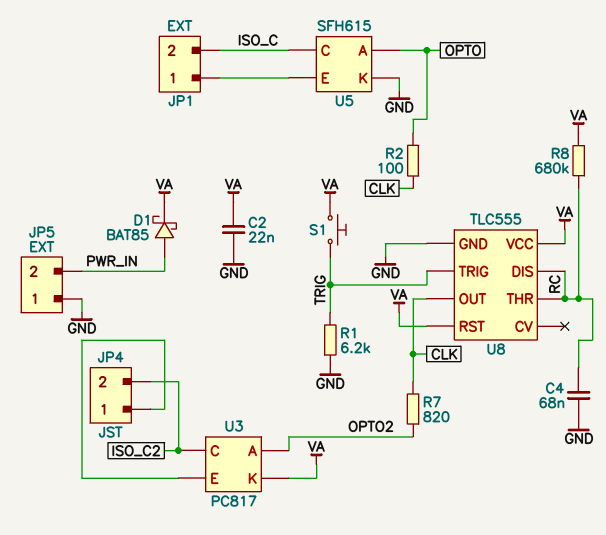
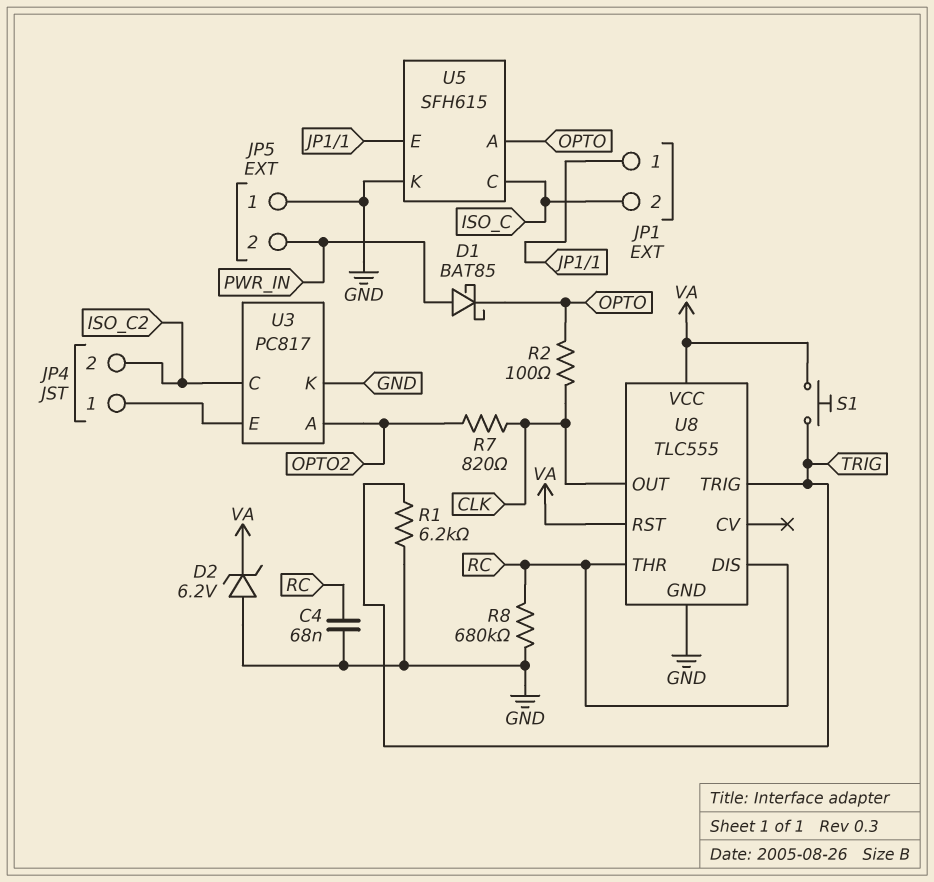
C2: 22nF (GND, VA) -> none
D1: schottky BAT85 (A PWR_IN, K VA) -> schottky BAT85 (A PWR_IN, K OPTO)
D2: none -> zener 6.2V (A GND, K VA)
R8: 680k (RC, VA) -> 680k (GND, RC)
U3 pin K: VA -> GND

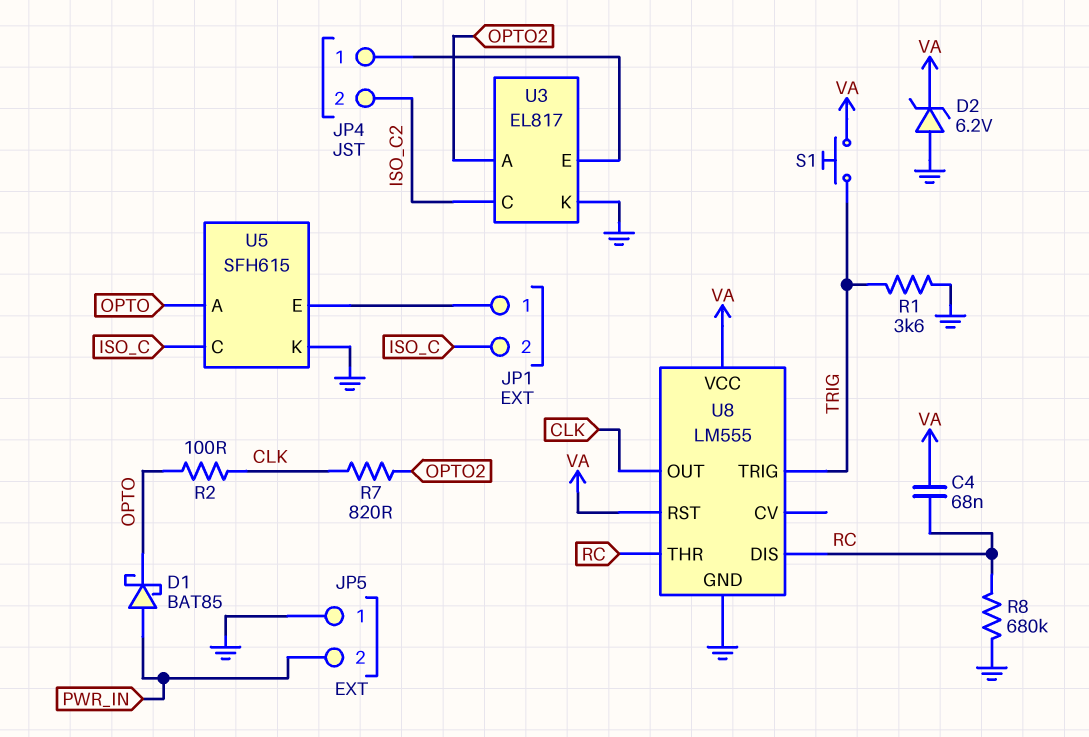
C4: 68nF (GND, RC) -> 68nF (RC, VA)
R1: 6.2k (GND, TRIG) -> 3.6k (GND, TRIG)
U3: PC817 -> EL817
U8: TLC555 -> LM555

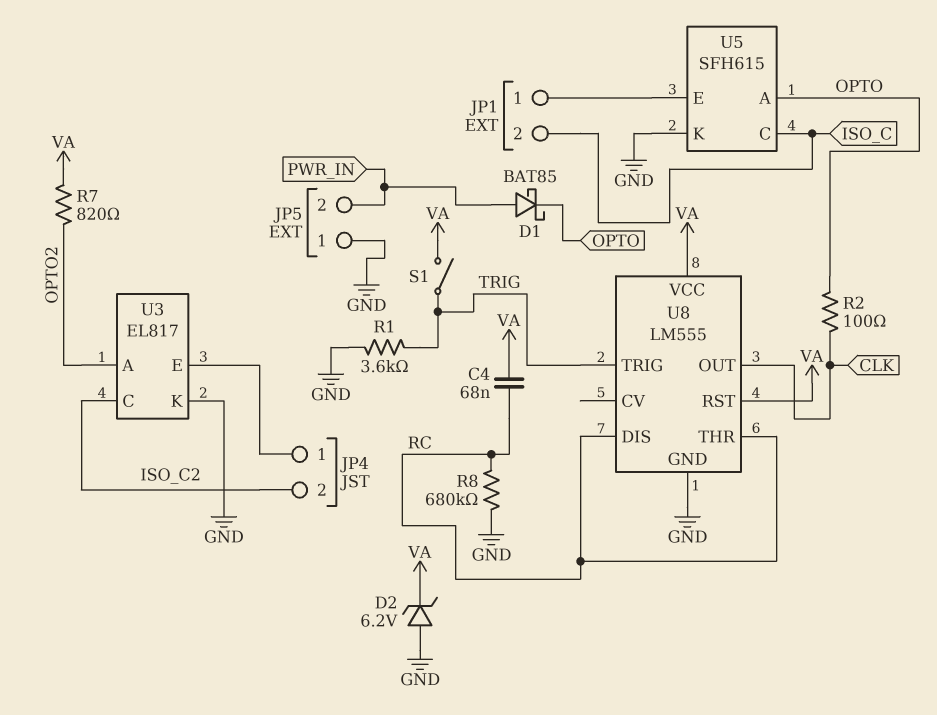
R7: 820 (CLK, OPTO2) -> 820 (OPTO2, VA)
S1: button (TRIG, VA) -> switch (TRIG, VA)

